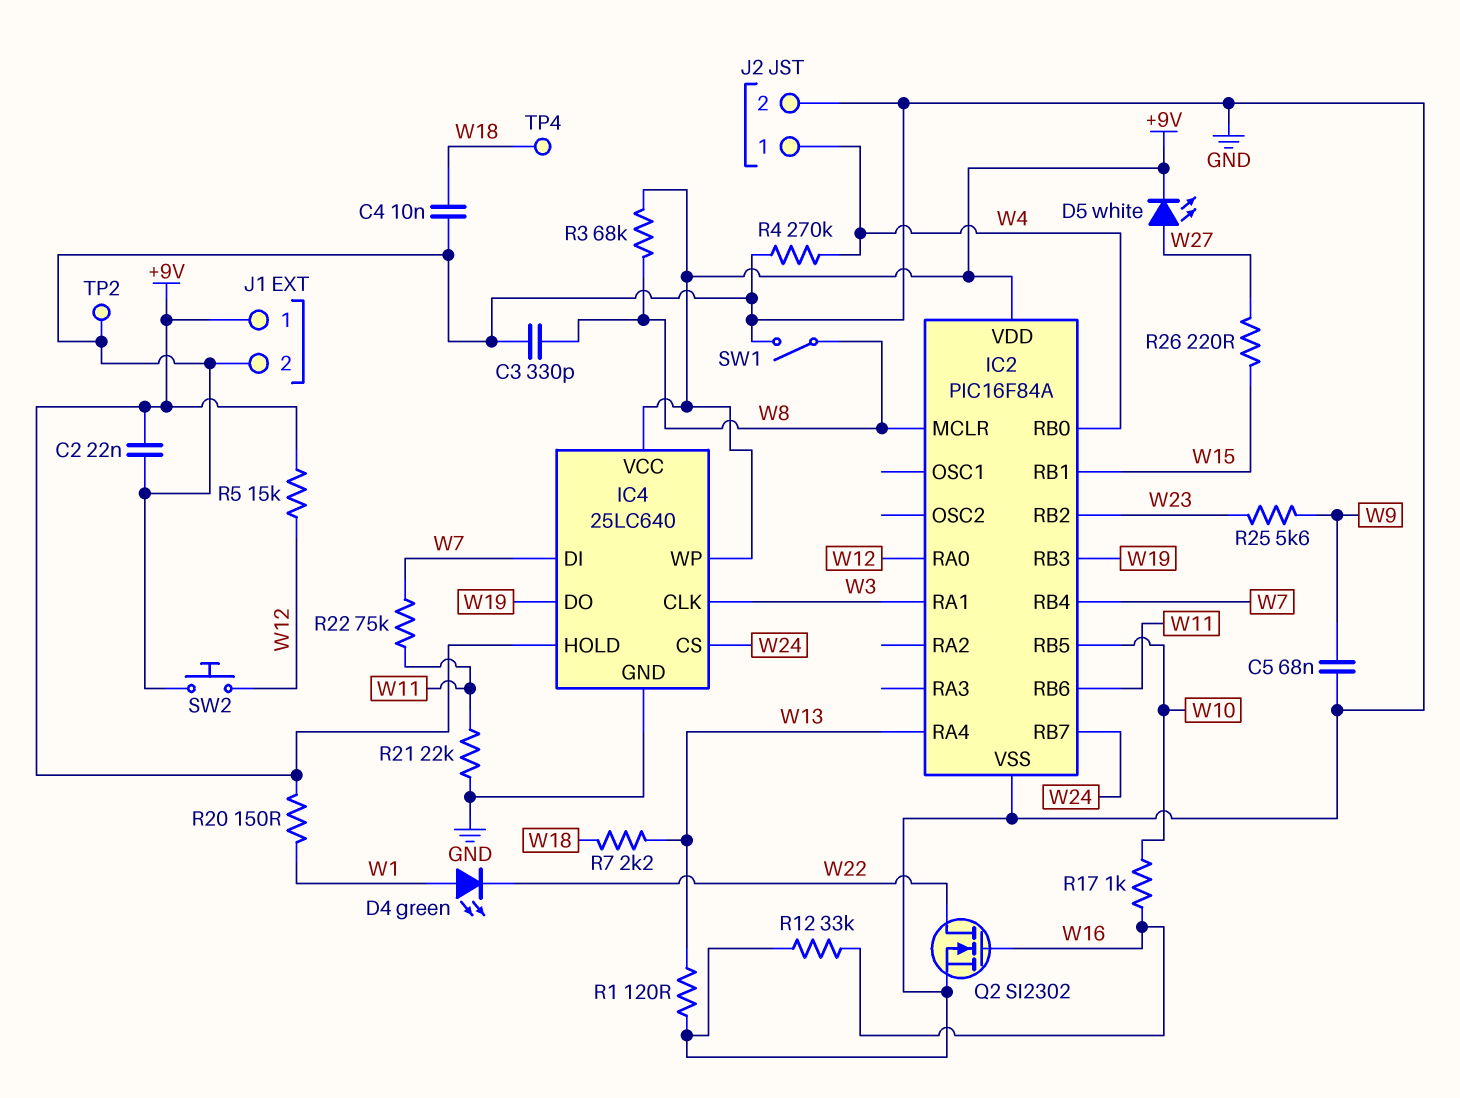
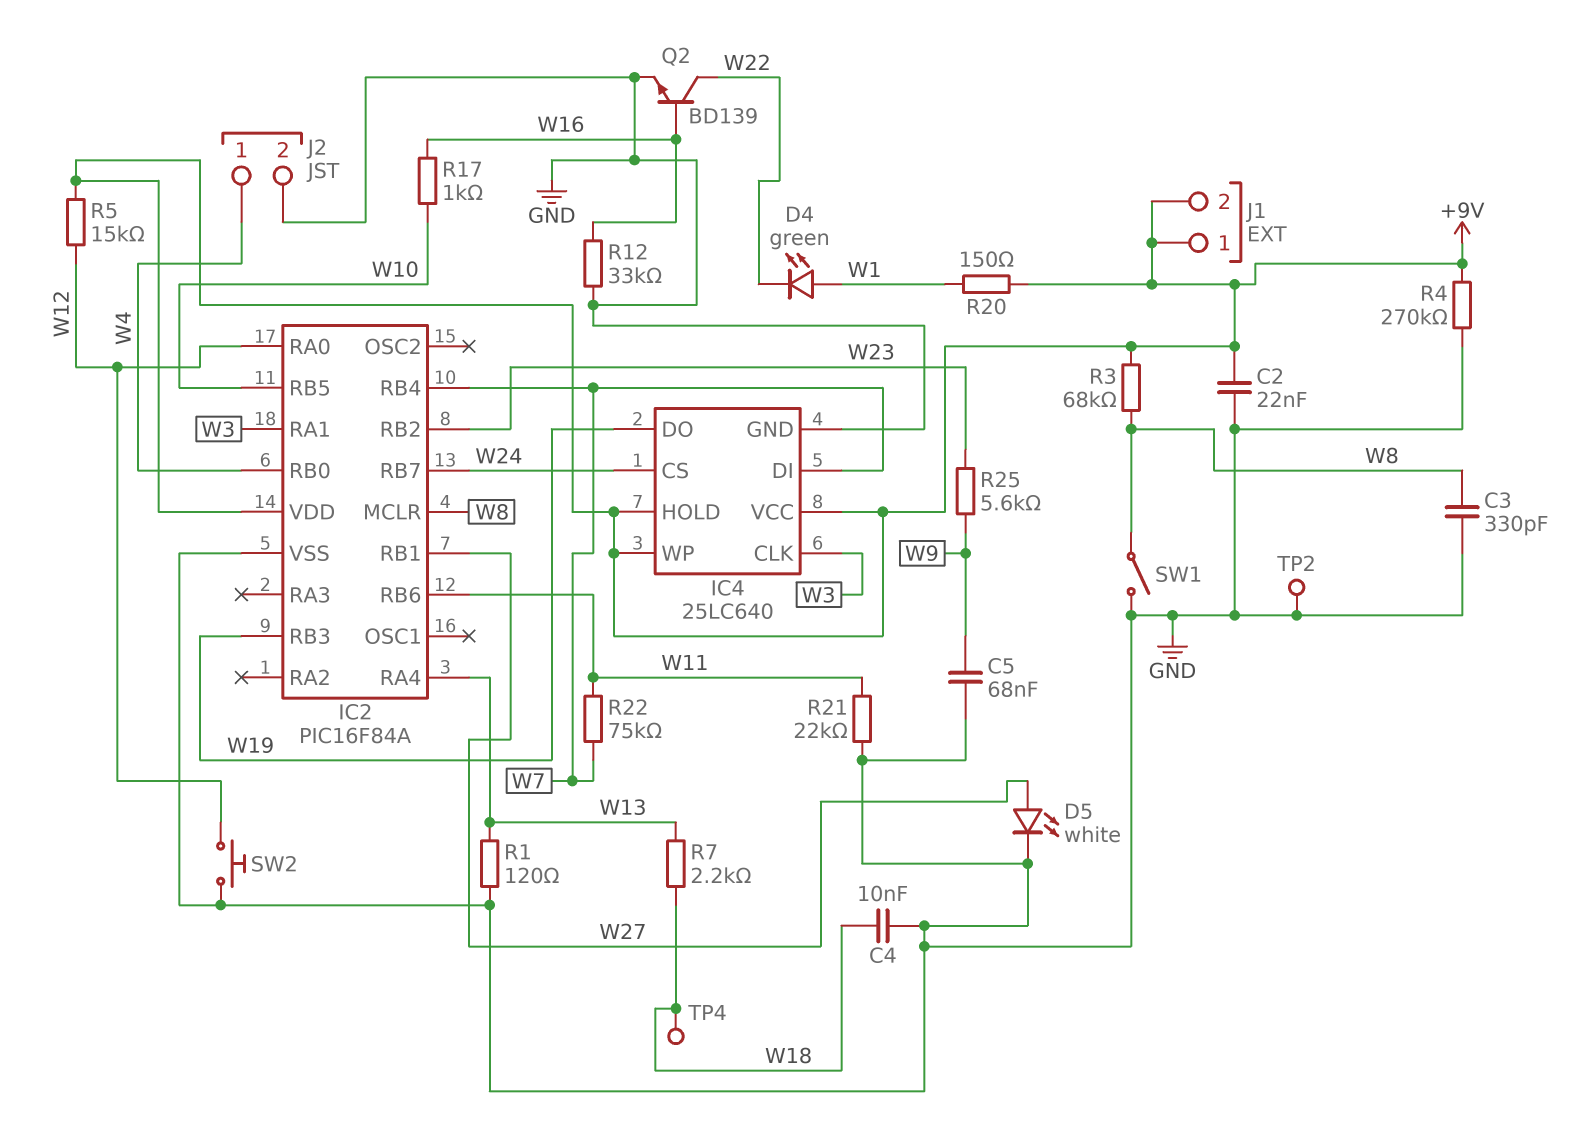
D5: LED white (A W27, K +9V) -> LED white (A W27, K GND)
IC2 pin RB1: W15 -> W27
J1 pin 2: GND -> +9V
Q2: NMOS SI2302 (G W16, D W22, S GND) -> NPN BD139 (B W16, C W22, E GND)
R4: 270k (GND, W4) -> 270k (+9V, GND)
R26: 220 (W15, W27) -> none

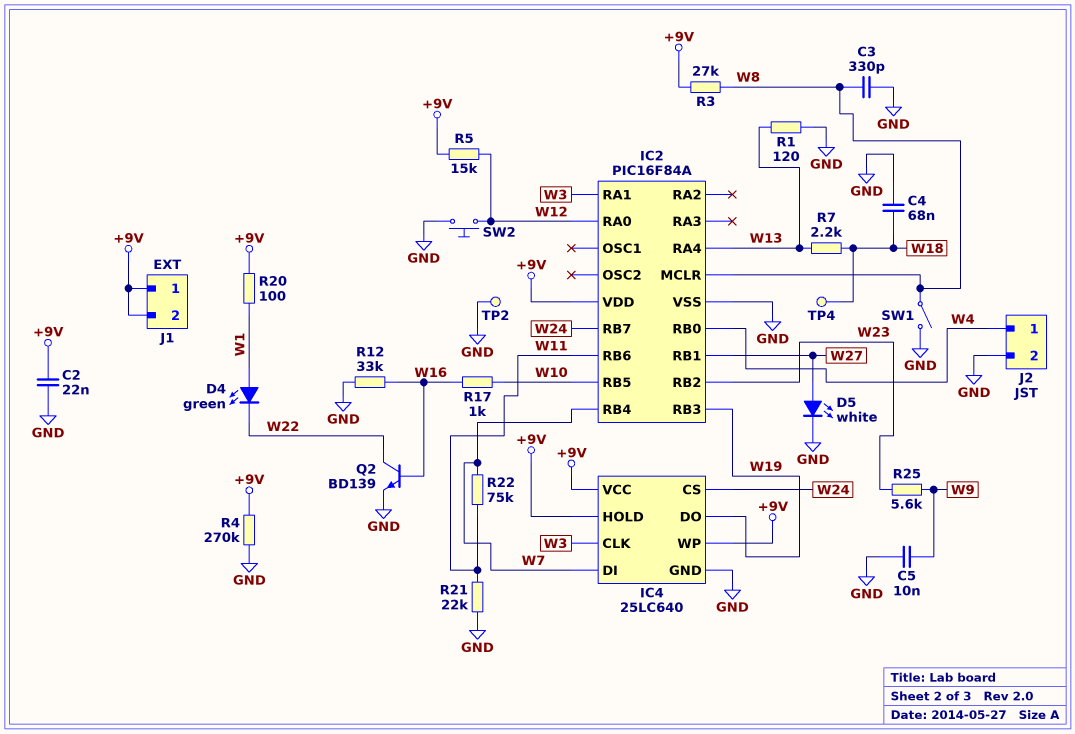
C4: 10nF (GND, W18) -> 68nF (GND, W18)
C5: 68nF (GND, W9) -> 10nF (GND, W9)
R3: 68k (+9V, W8) -> 27k (+9V, W8)
R20: 150 (+9V, W1) -> 100 (+9V, W1)

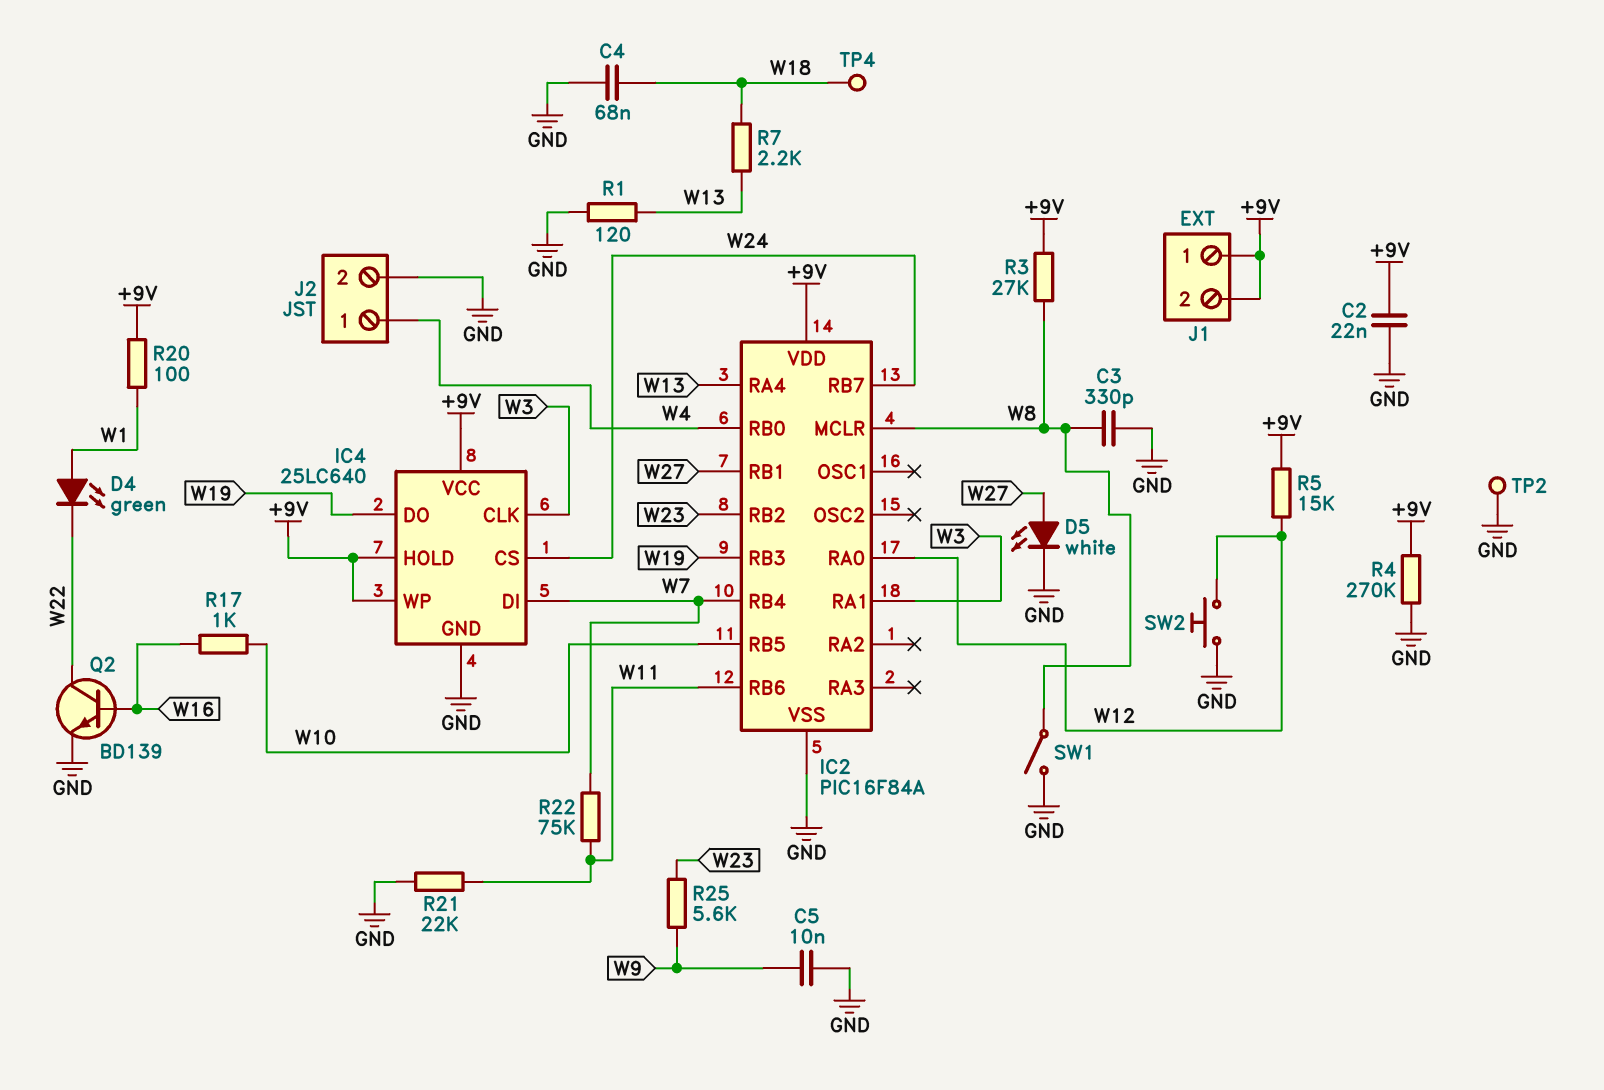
R12: 33k (GND, W16) -> none

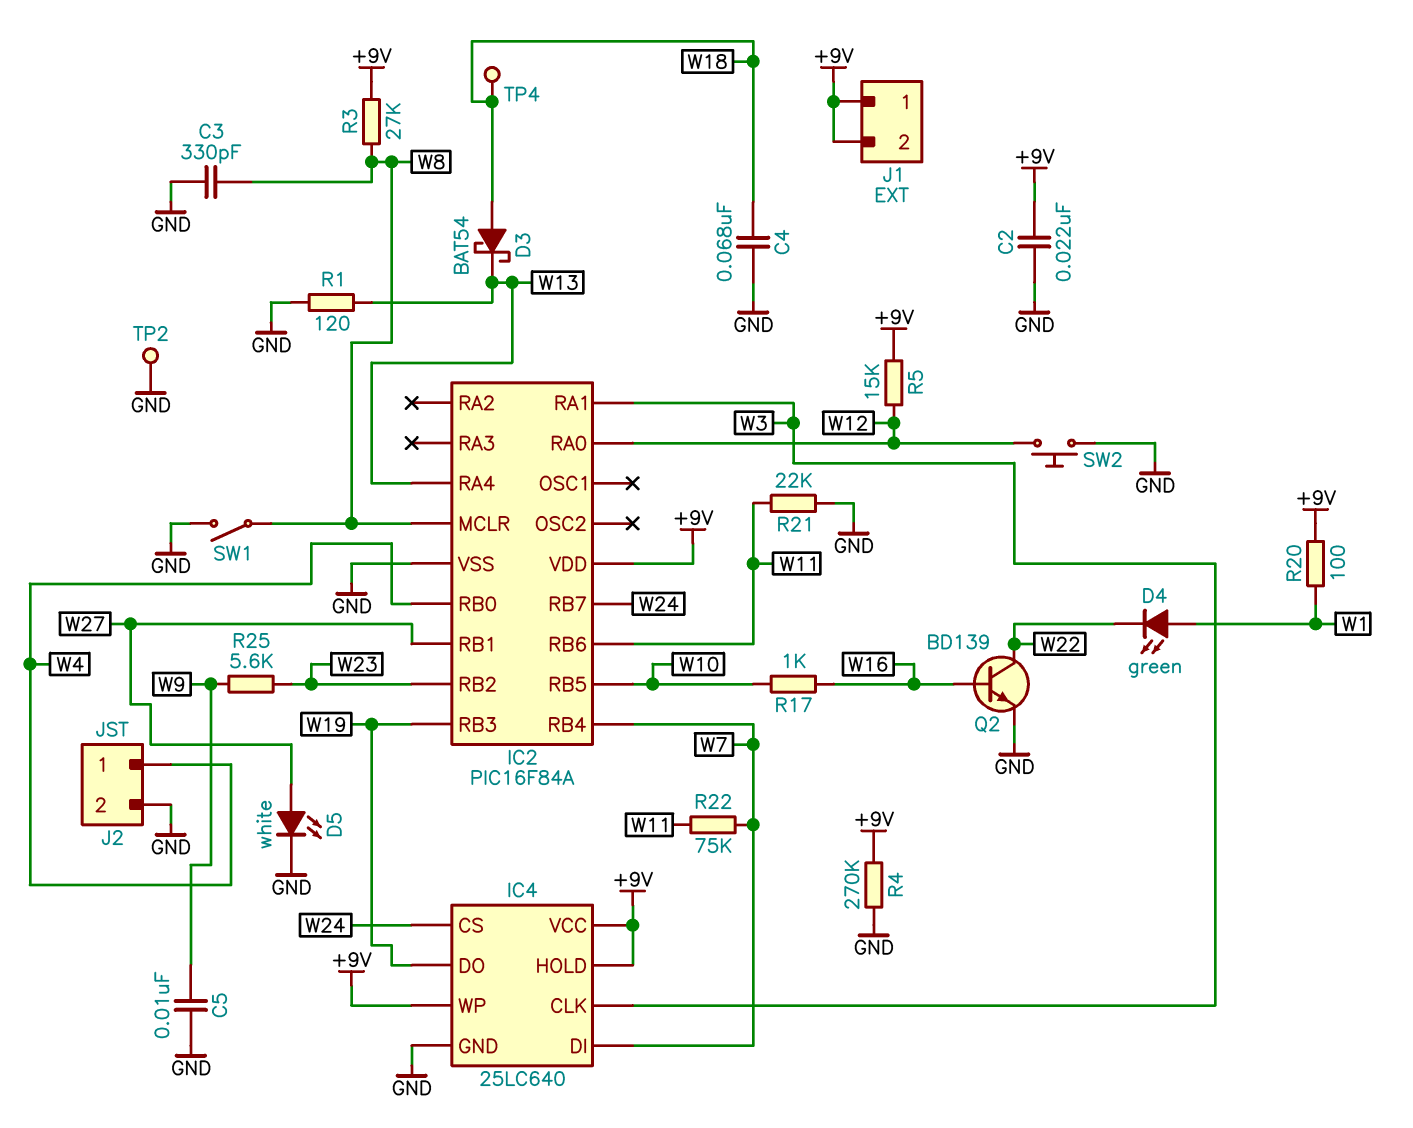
D3: none -> schottky BAT54 (A W18, K W13)
R7: 2.2k (W13, W18) -> none

